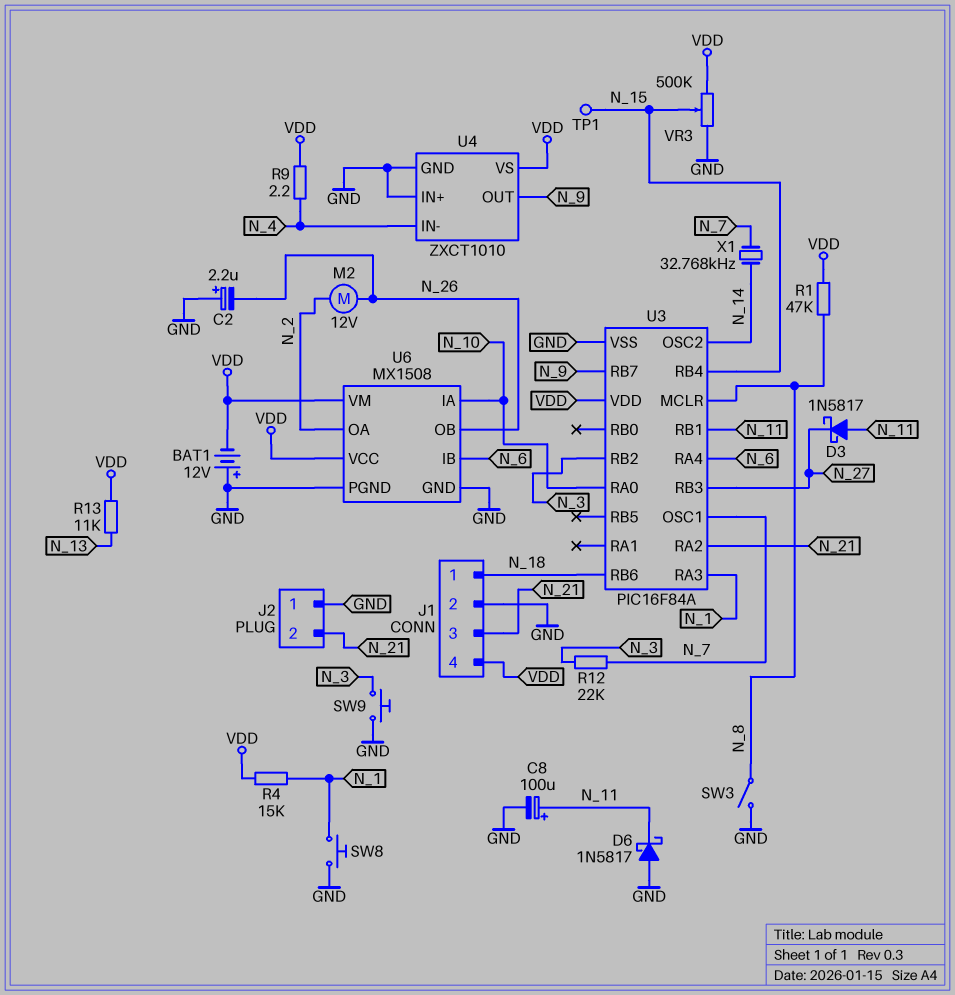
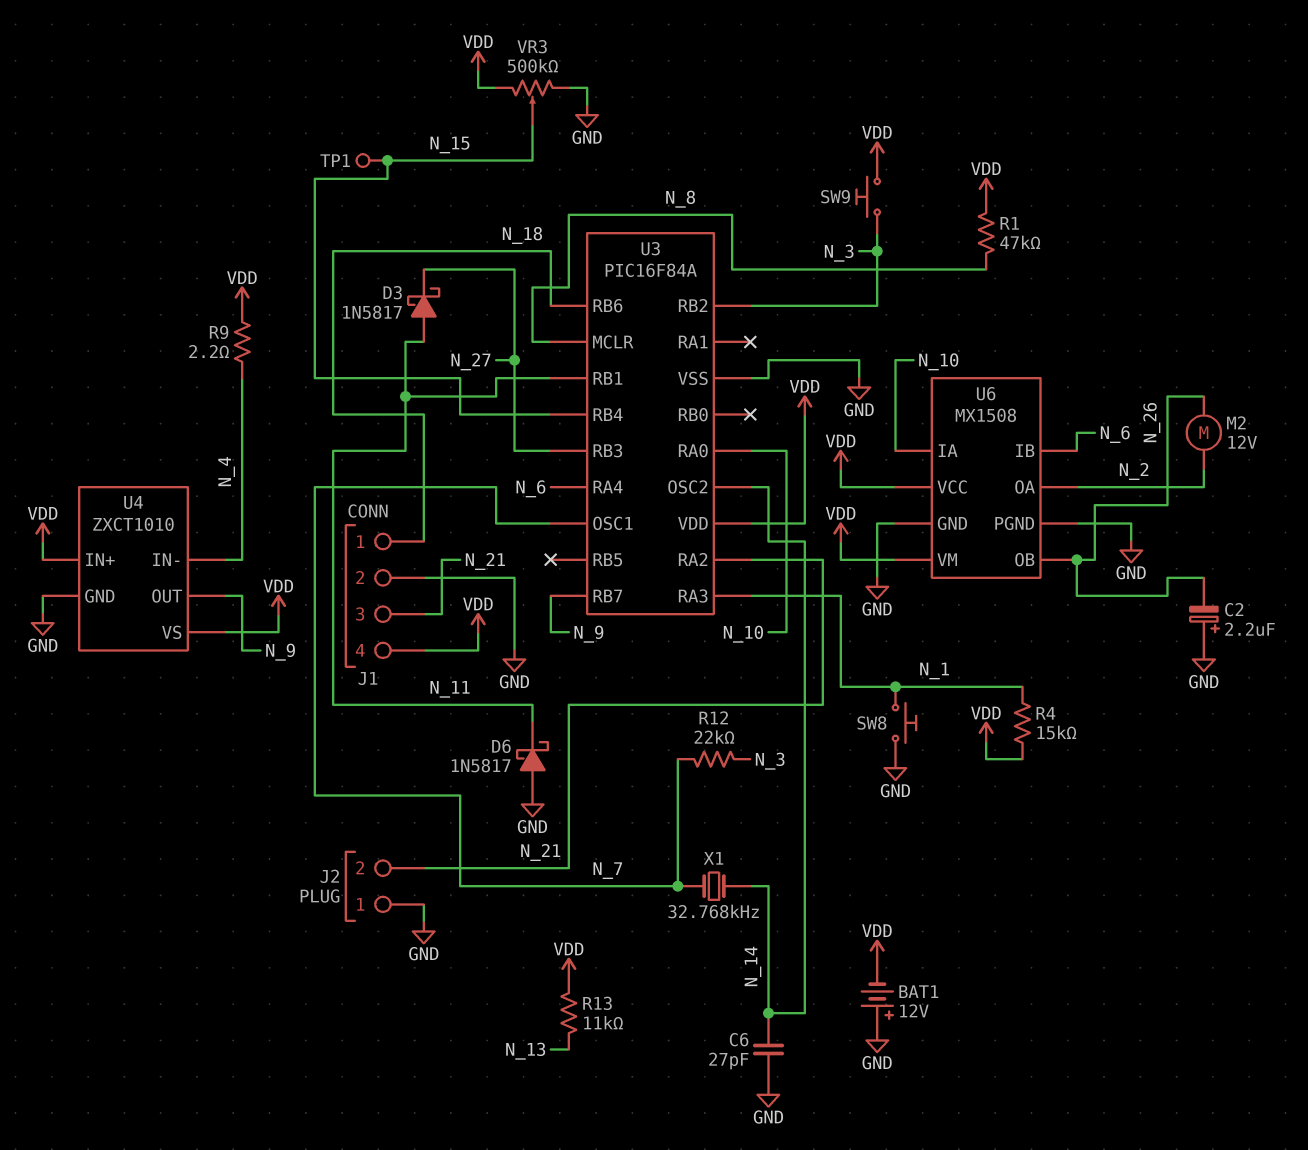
C6: none -> 27pF (GND, N_14)
C8: 100uF (plus N_11, minus GND) -> none
SW3: switch (GND, N_8) -> none
SW9: button (GND, N_3) -> button (N_3, VDD)
U4 pin IN+: GND -> VDD

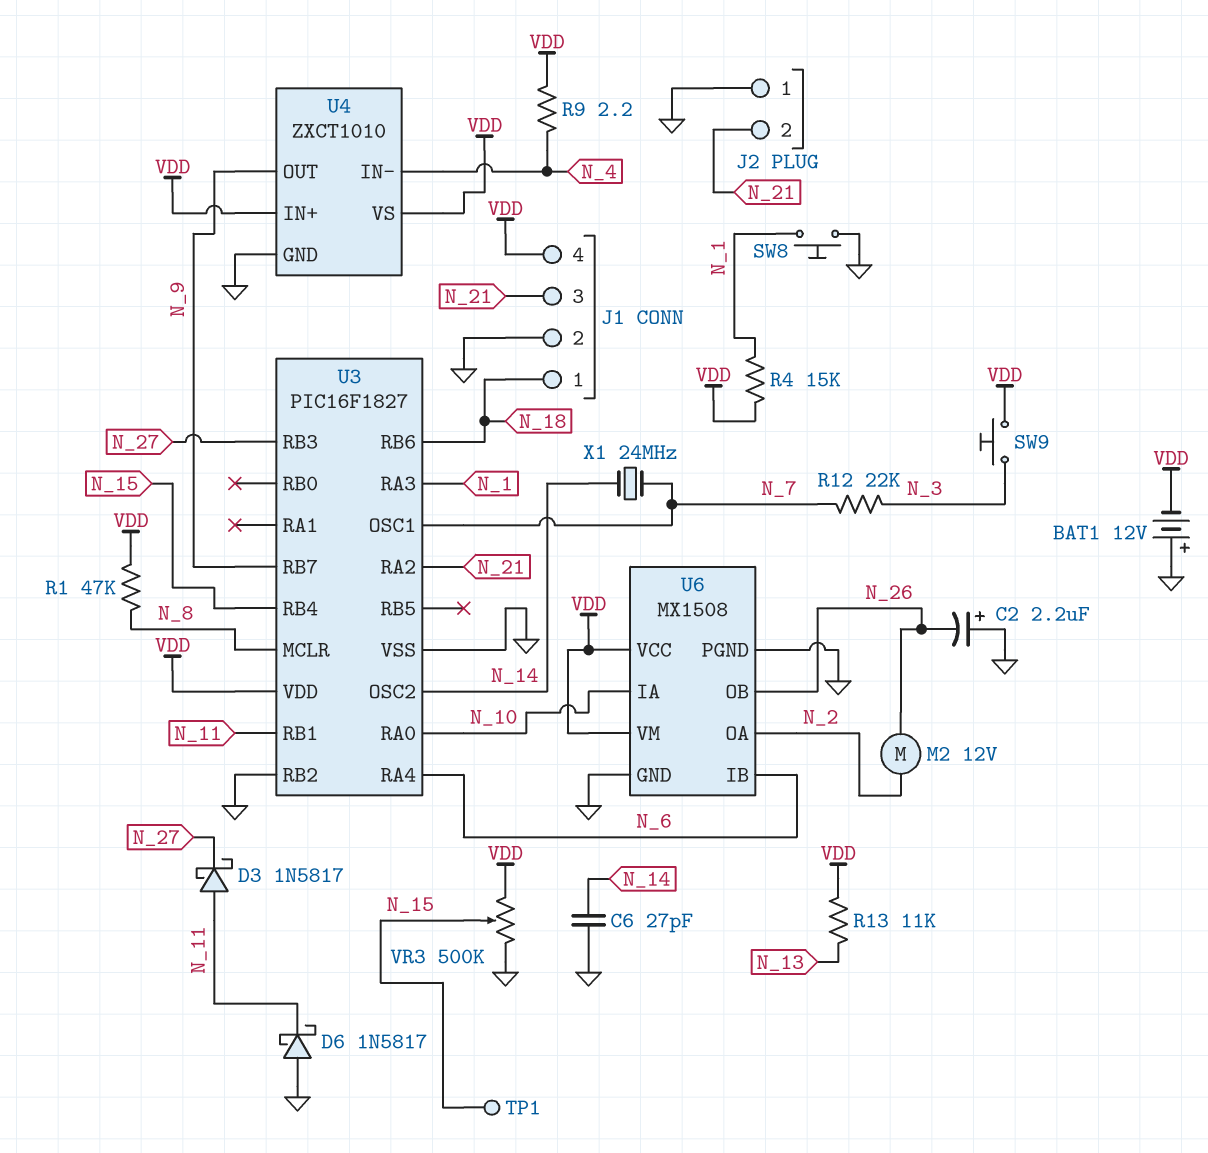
U3: PIC16F84A -> PIC16F1827
U3 pin RB2: N_3 -> GND
X1: 32.768kHz (N_7, N_14) -> 24MHz (N_7, N_14)

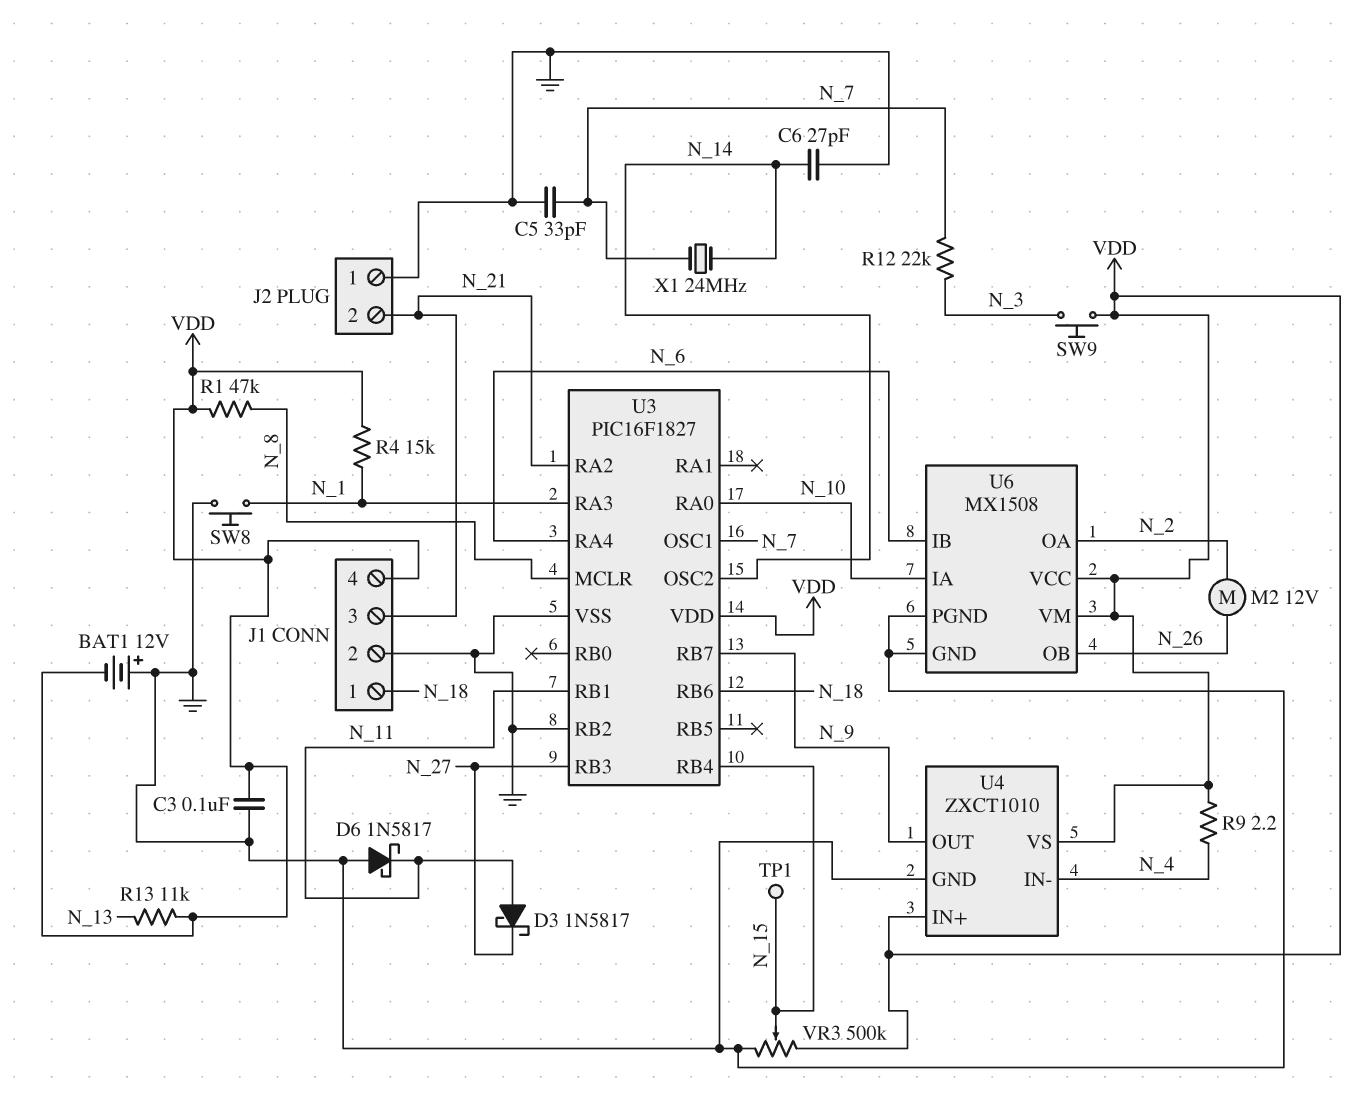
C2: 2.2uF (plus GND, minus N_26) -> none
C3: none -> 100nF (GND, VDD)
C5: none -> 33pF (GND, N_7)

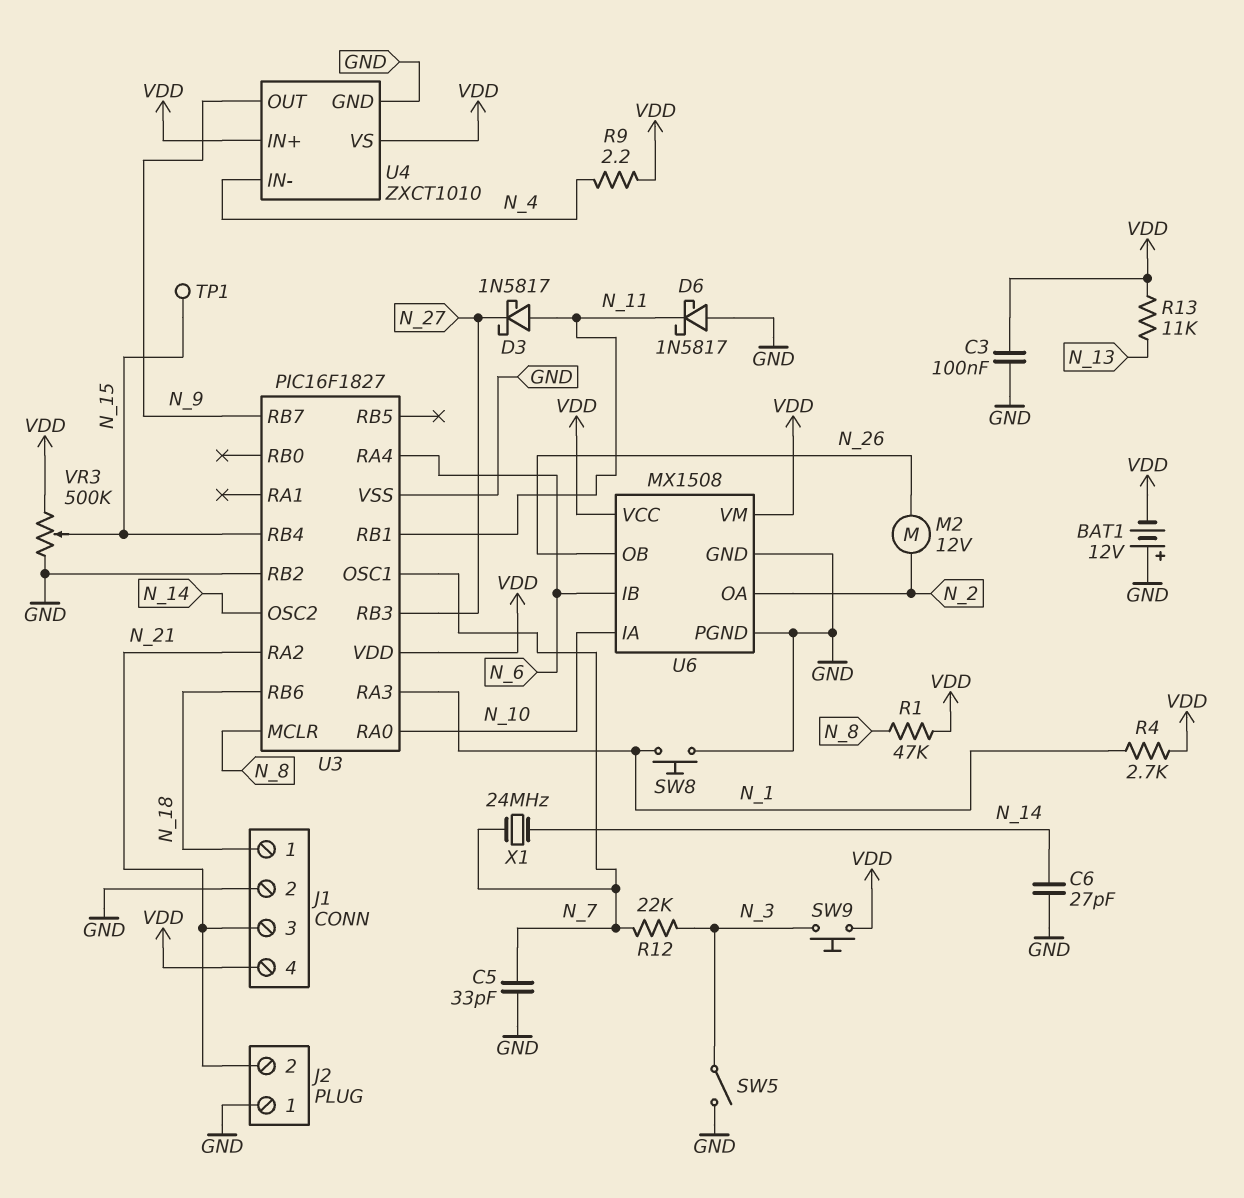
R4: 15k (N_1, VDD) -> 2.7k (N_1, VDD)
SW5: none -> switch (GND, N_3)

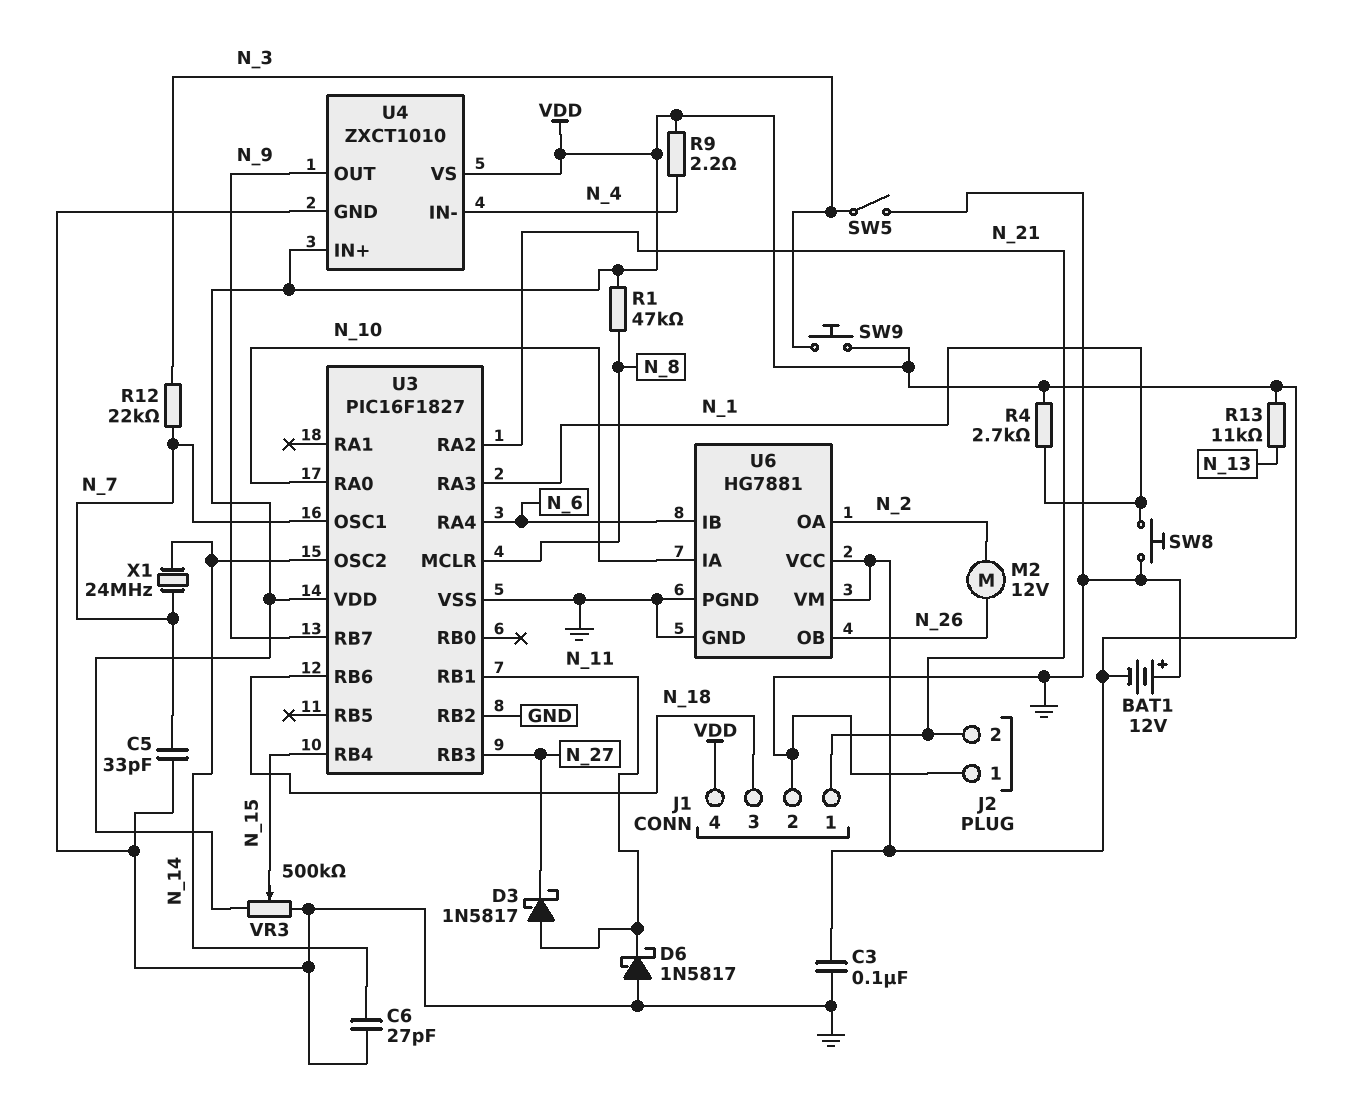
J1 pin 1: N_18 -> N_21
J1 pin 3: N_21 -> N_18
TP1: test point (N_15) -> none
U6: MX1508 -> HG7881

